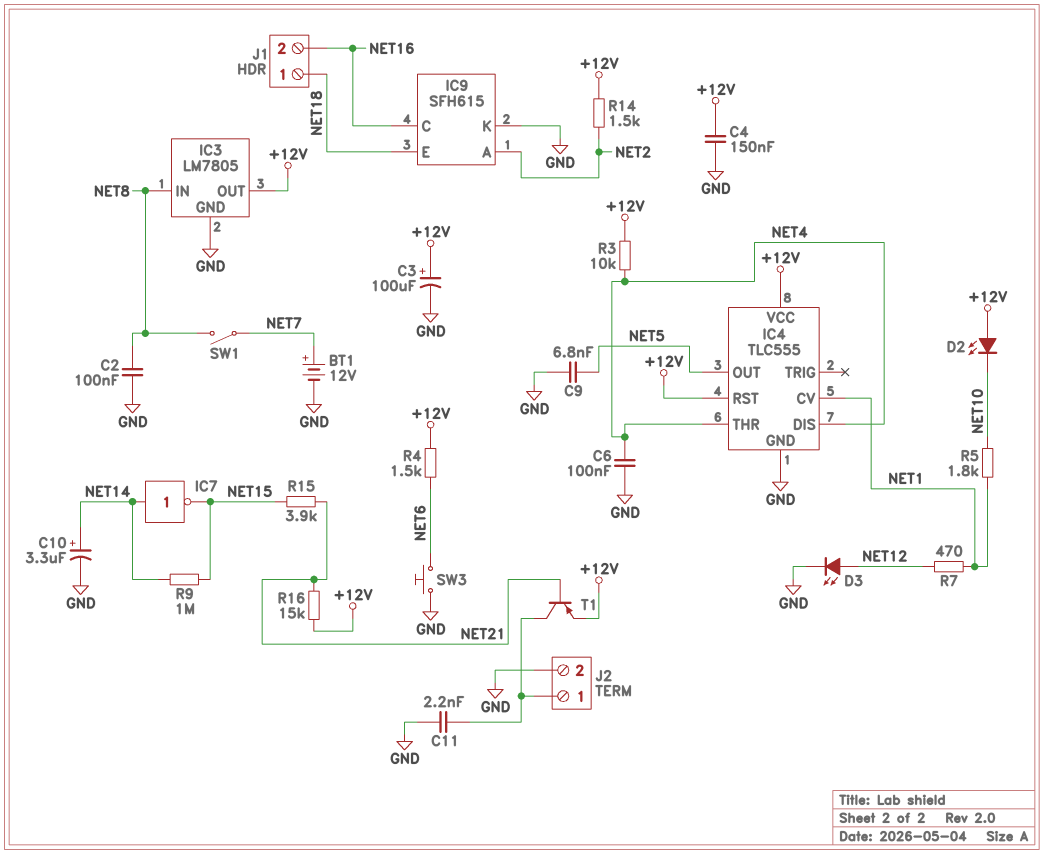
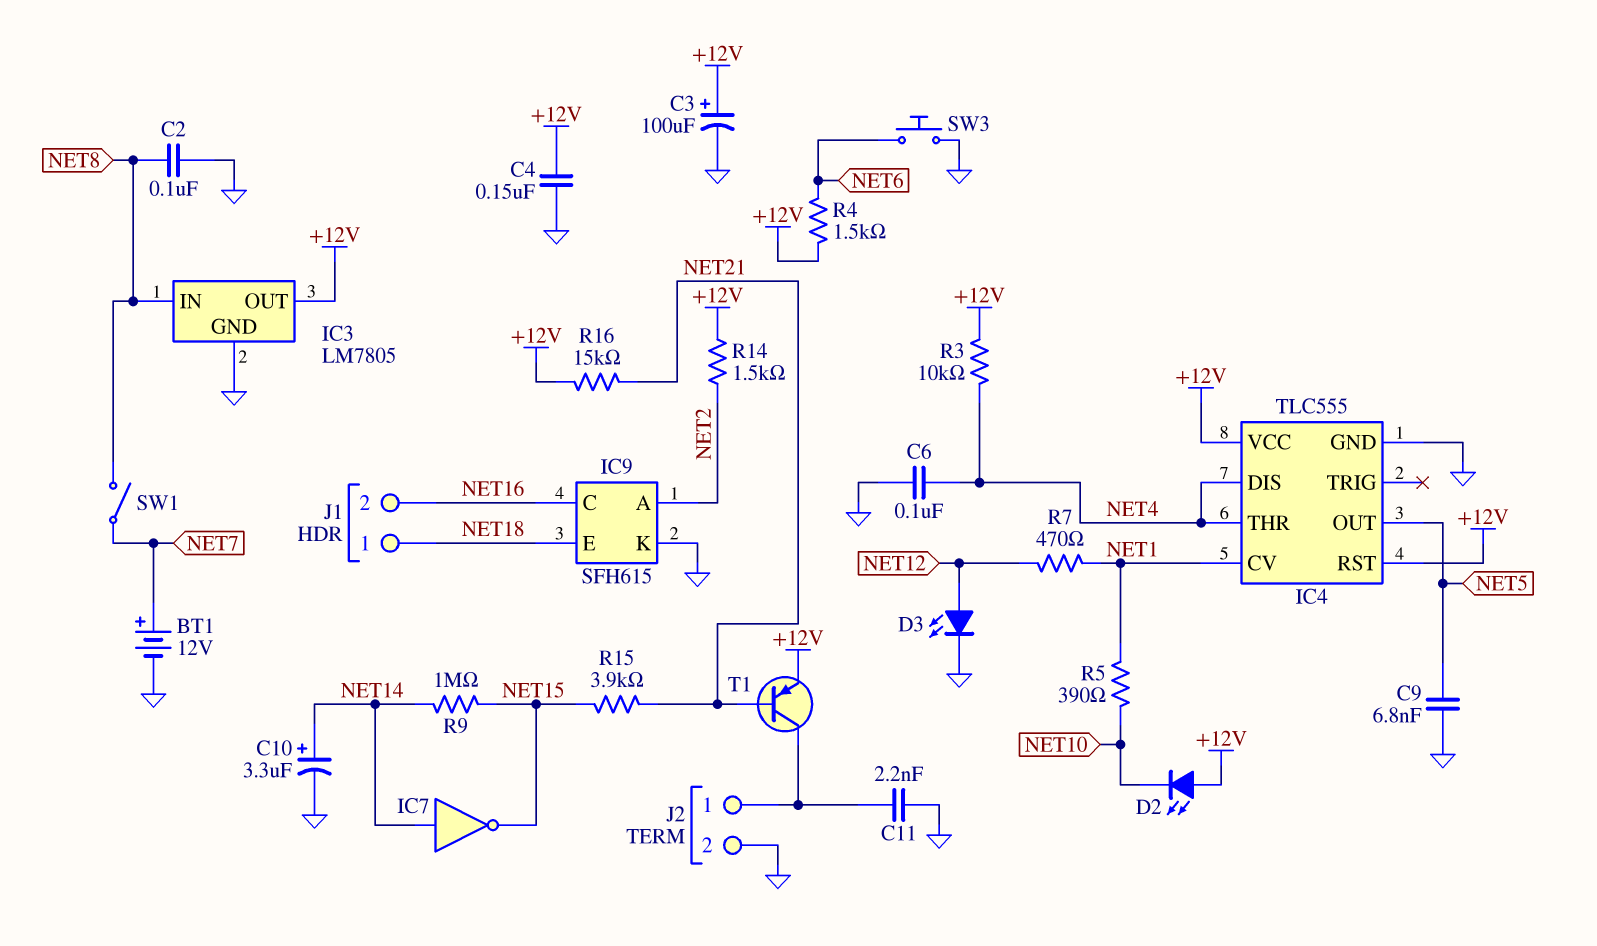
R5: 1.8k (NET1, NET10) -> 390 (NET1, NET10)

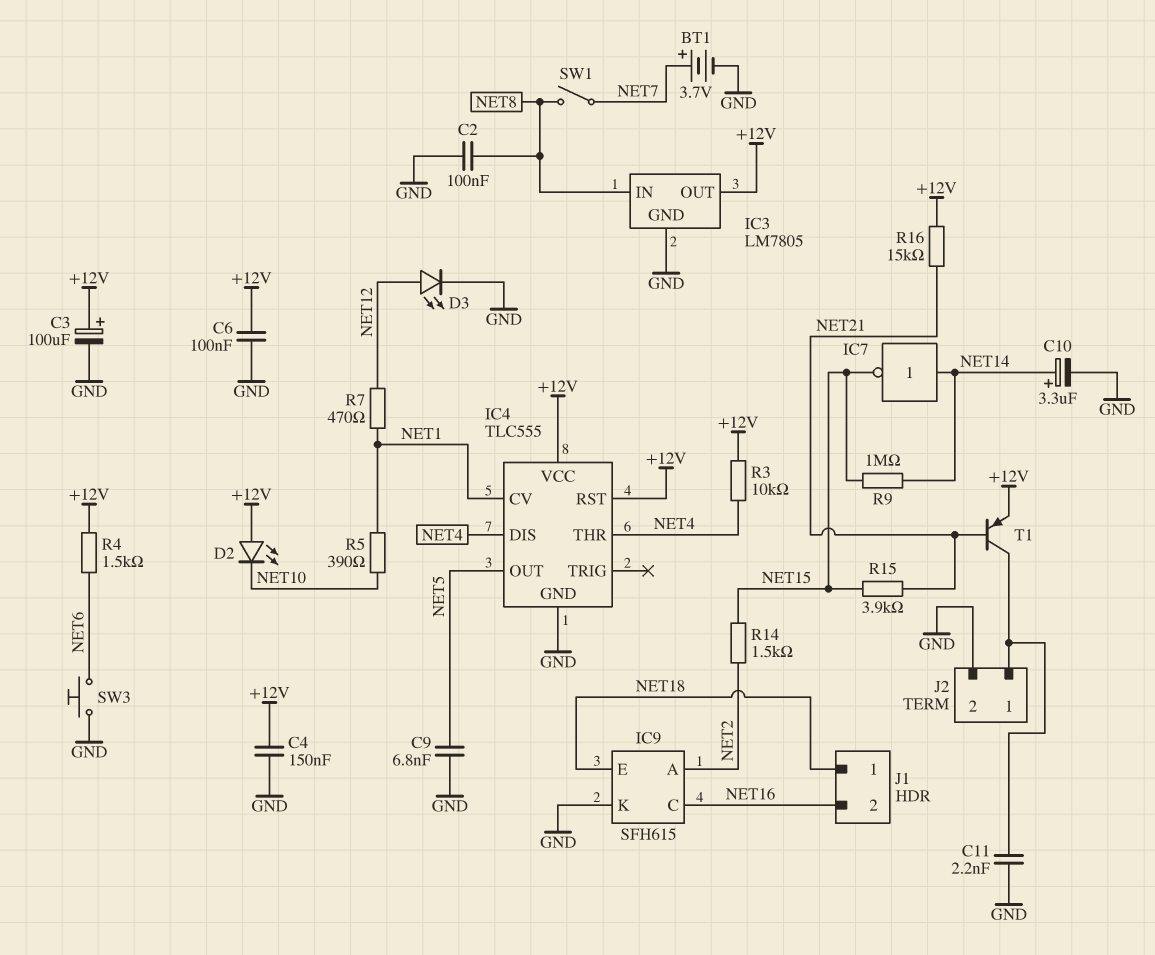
BT1: 12V (plus NET7, minus GND) -> 3.7V (plus NET7, minus GND)
C6: 100nF (GND, NET4) -> 100nF (+12V, GND)
R14: 1.5k (+12V, NET2) -> 1.5k (NET2, NET15)

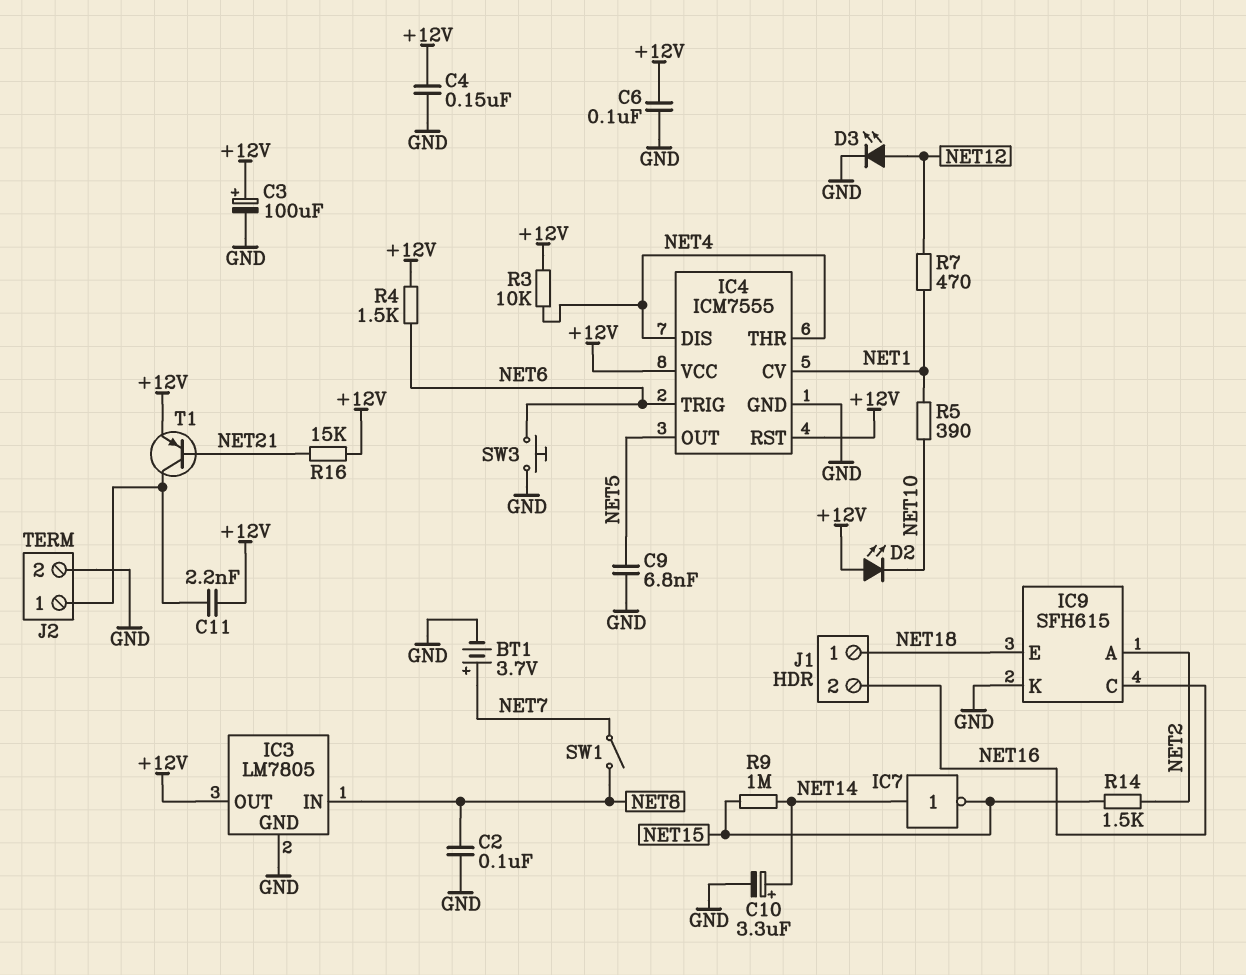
C11: 2.2nF (GND, J2/1) -> 2.2nF (+12V, J2/1)
IC4: TLC555 -> ICM7555
IC4 pin TRIG: none -> NET6
R15: 3.9k (NET15, NET21) -> none

